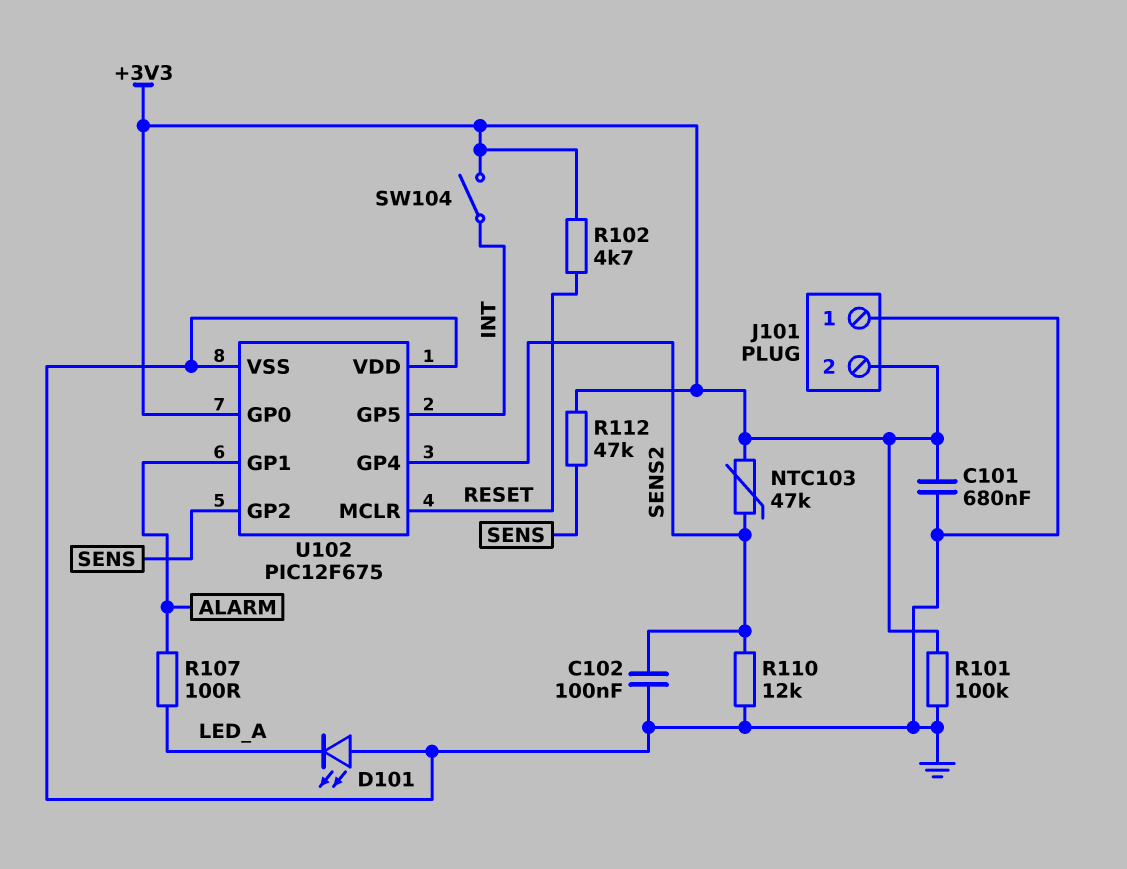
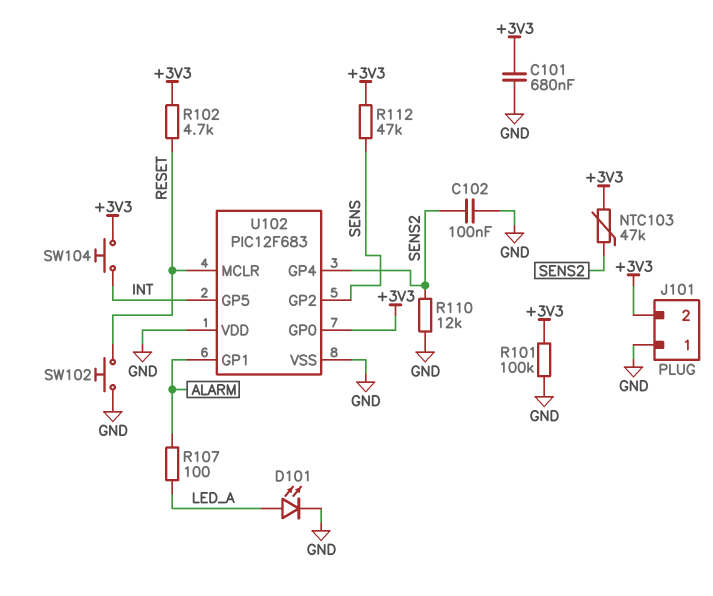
D101: LED (A GND, K LED_A) -> LED (A LED_A, K GND)
SW102: none -> button (GND, RESET)
SW104: switch (+3V3, INT) -> button (+3V3, INT)
U102: PIC12F675 -> PIC12F683

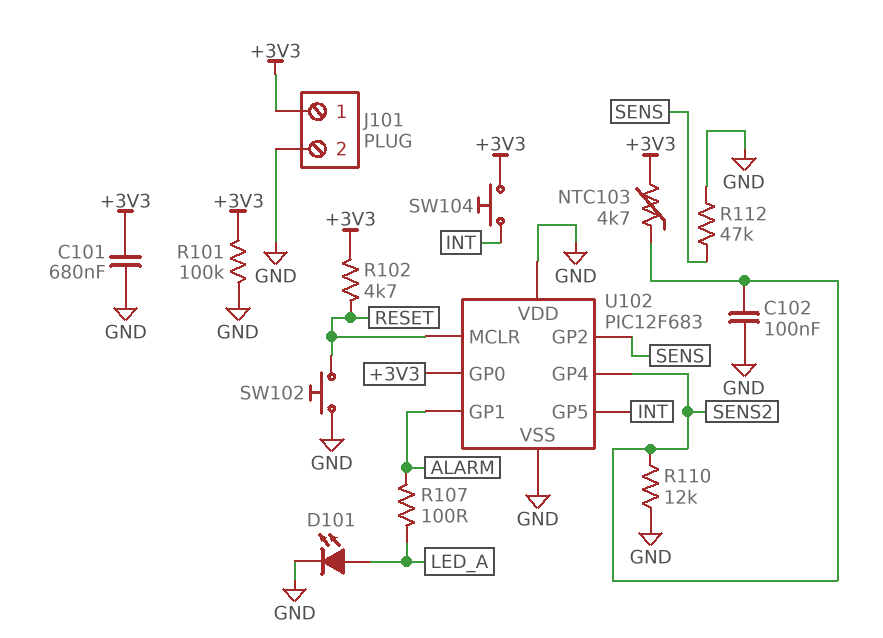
J101 pin 1: GND -> +3V3
J101 pin 2: +3V3 -> GND
NTC103: 47k (+3V3, SENS2) -> 4.7k (+3V3, SENS2)
R112: 47k (+3V3, SENS) -> 47k (GND, SENS)

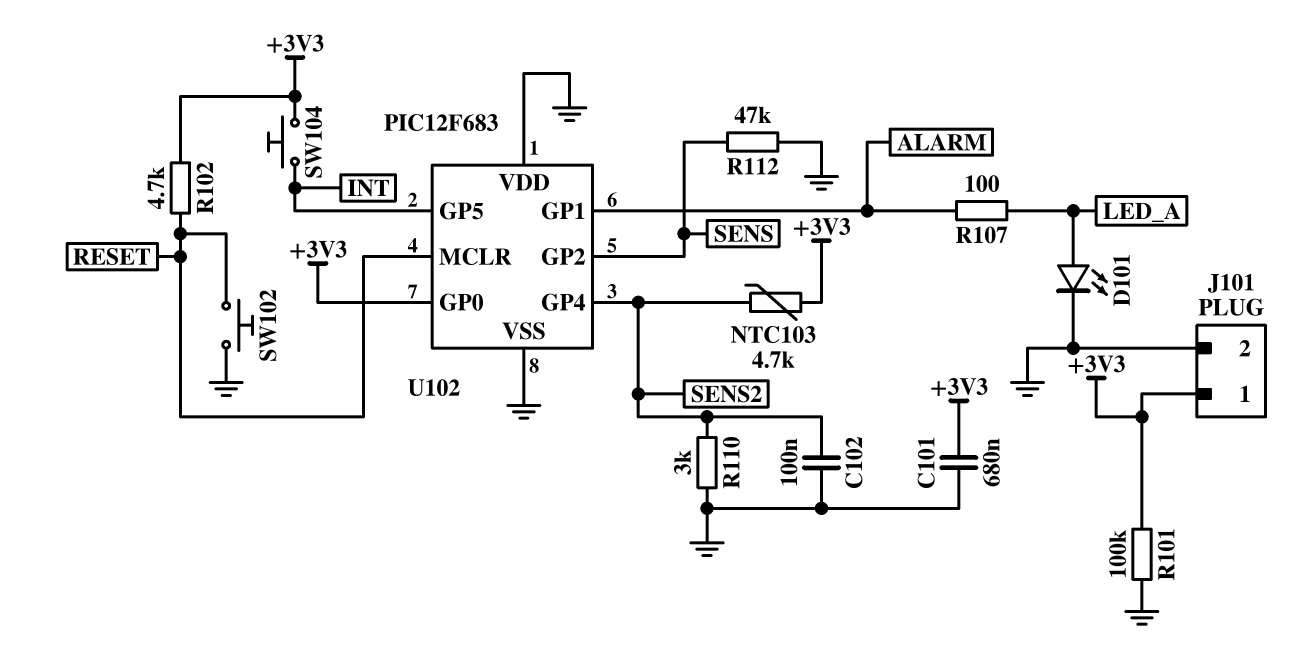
R110: 12k (GND, SENS2) -> 3k (GND, SENS2)

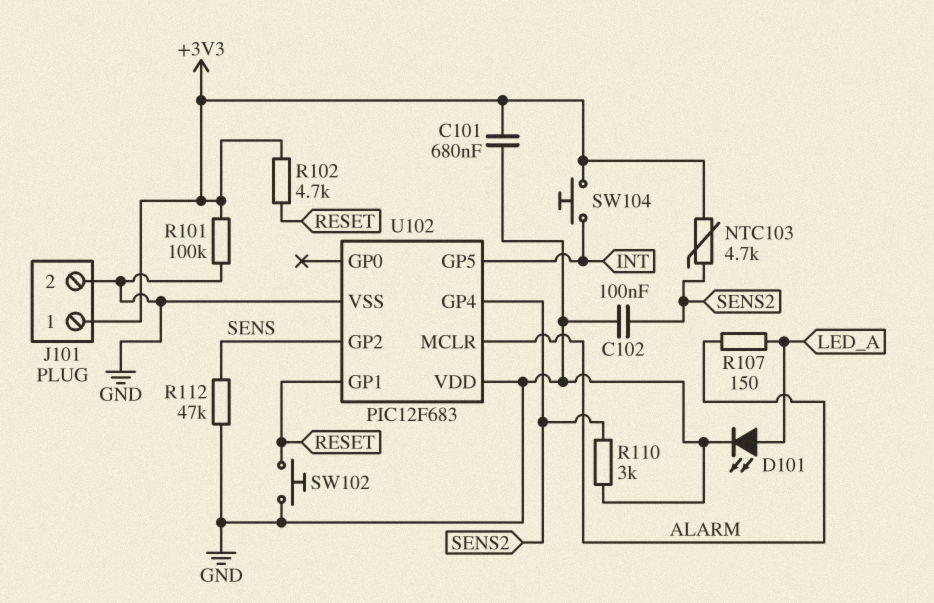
R107: 100 (ALARM, LED_A) -> 150 (ALARM, LED_A)
U102 pin GP0: +3V3 -> none
U102 pin GP1: ALARM -> RESET
U102 pin MCLR: RESET -> ALARM

